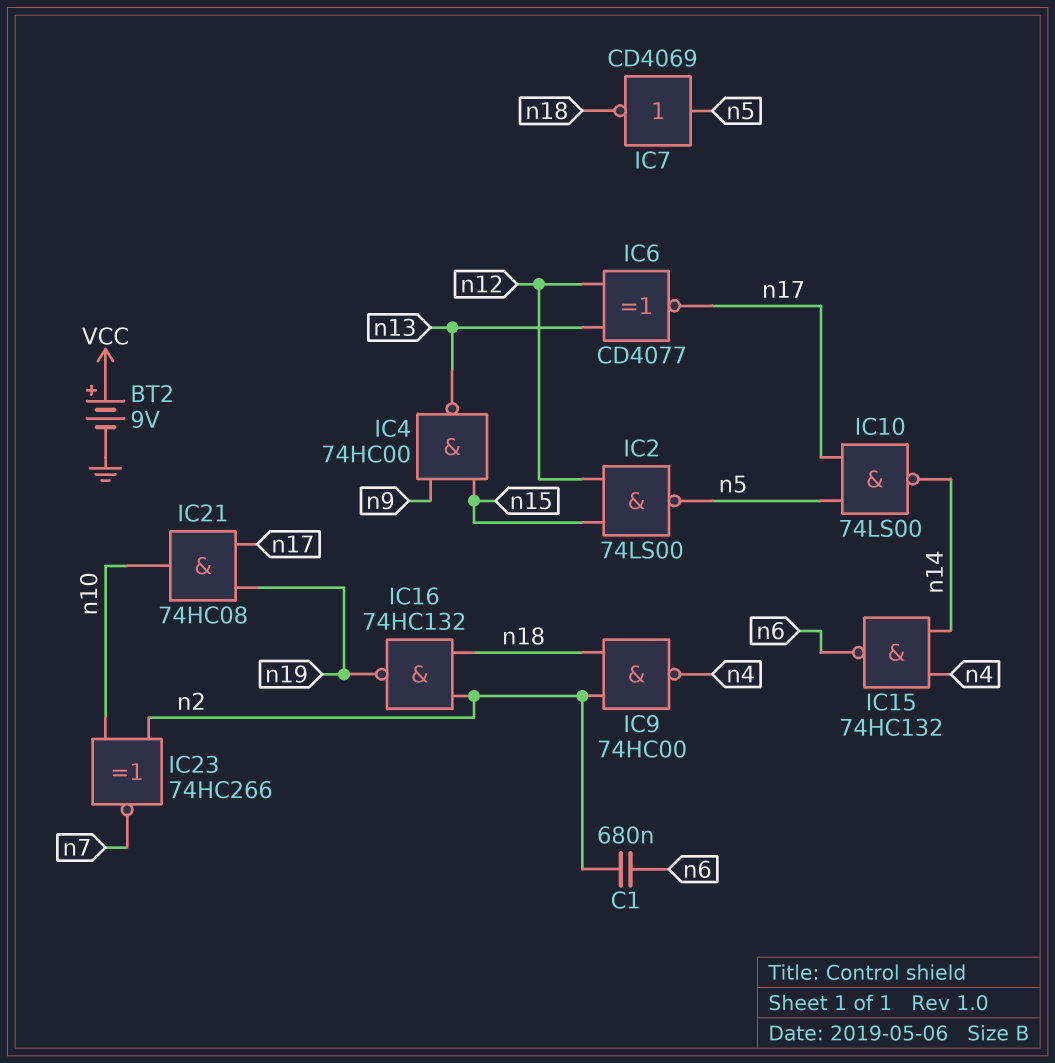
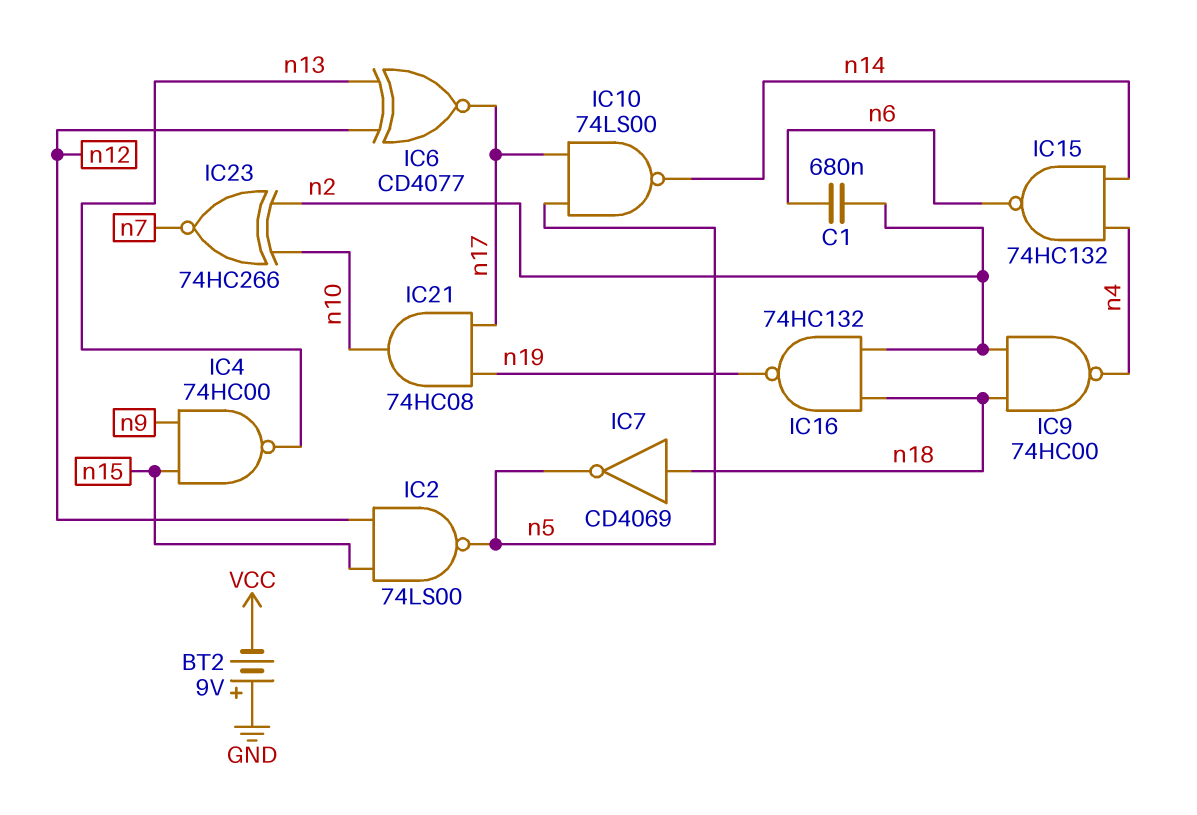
BT2: 9V (plus VCC, minus GND) -> 9V (plus GND, minus VCC)
IC7: NOT CD4069 (in n5, out n18) -> NOT CD4069 (in n18, out n5)

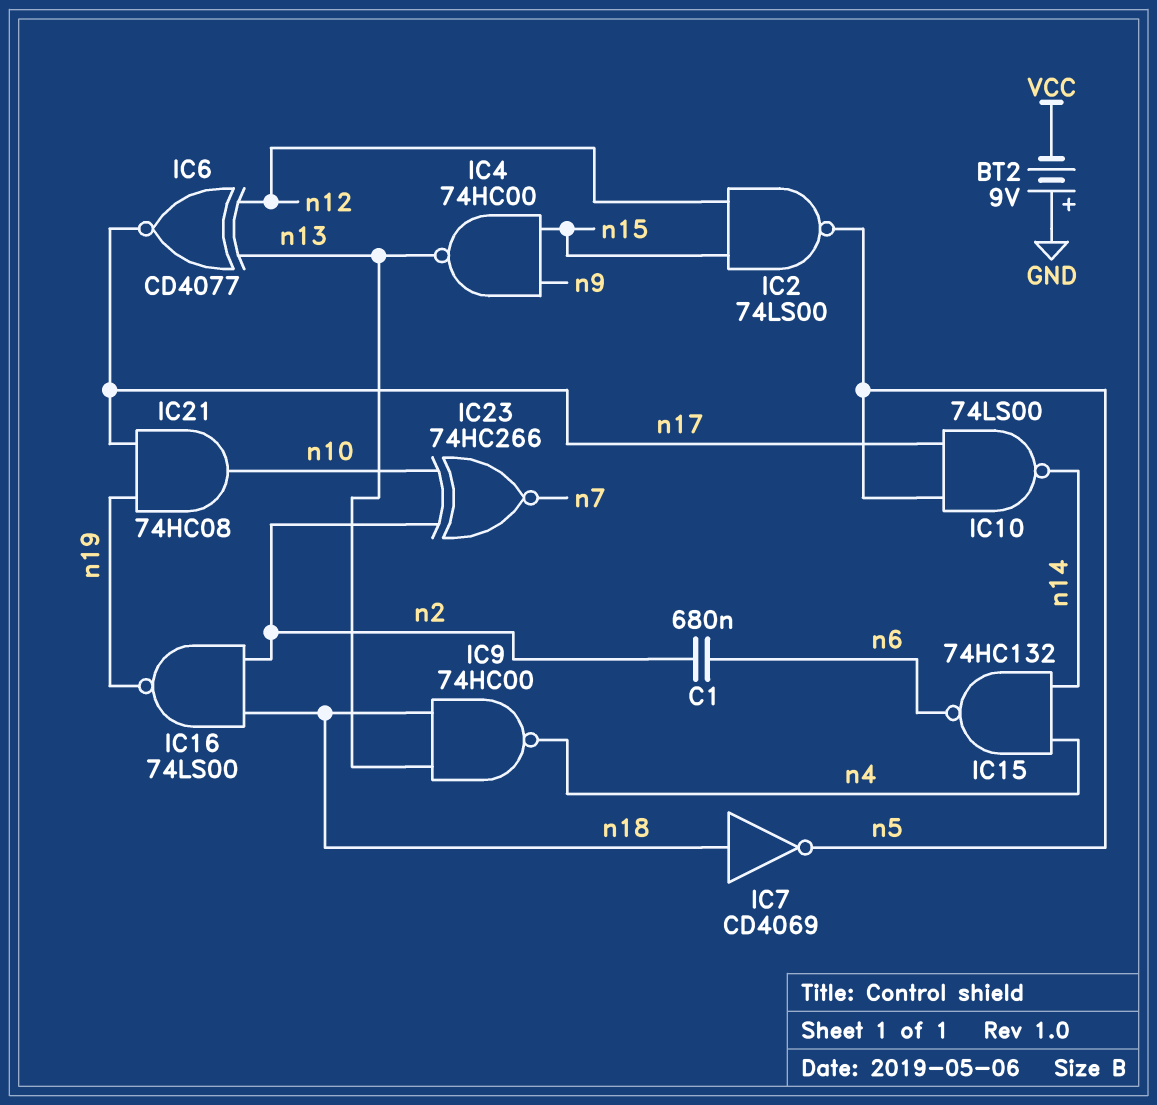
IC9: NAND 74HC00 (in n2, in n18, out n4) -> NAND 74HC00 (in n13, in n18, out n4)
IC16: NAND 74HC132 (in n2, in n18, out n19) -> NAND 74LS00 (in n2, in n18, out n19)

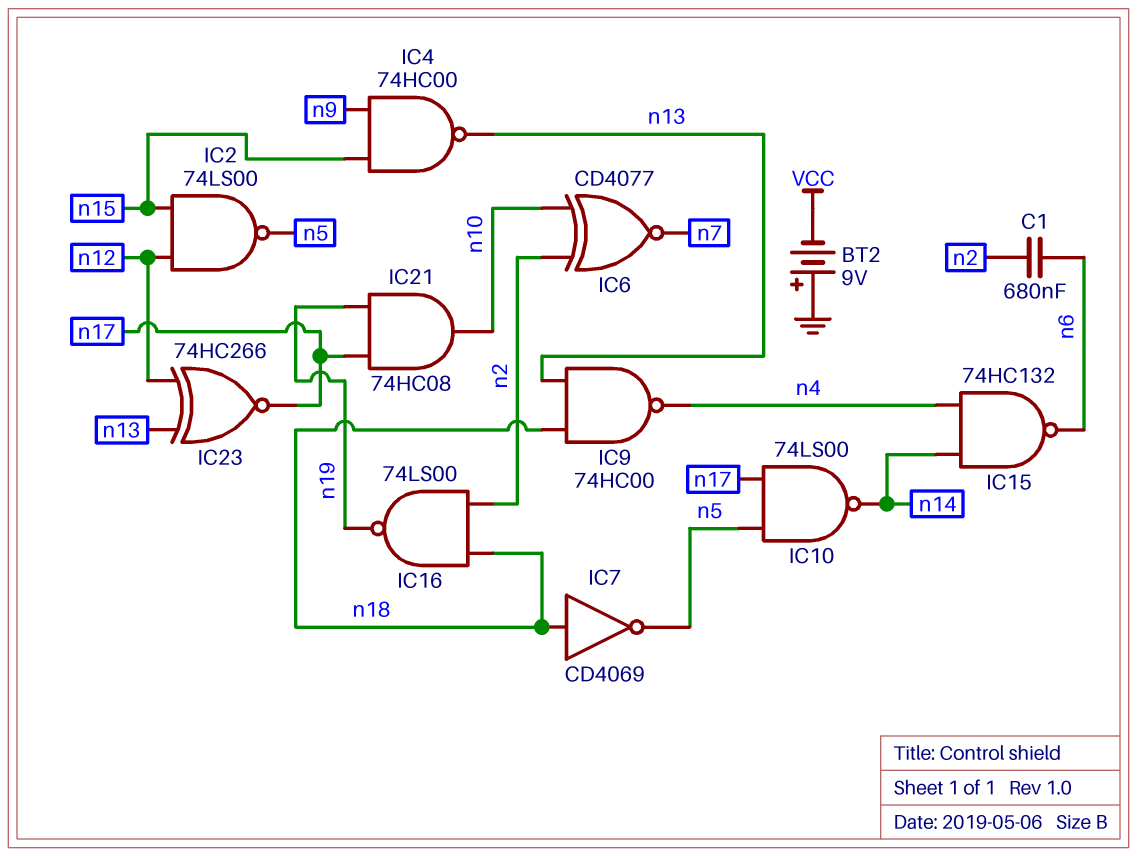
IC6: XNOR CD4077 (in n12, in n13, out n17) -> XNOR CD4077 (in n2, in n10, out n7)
IC23: XNOR 74HC266 (in n2, in n10, out n7) -> XNOR 74HC266 (in n12, in n13, out n17)

